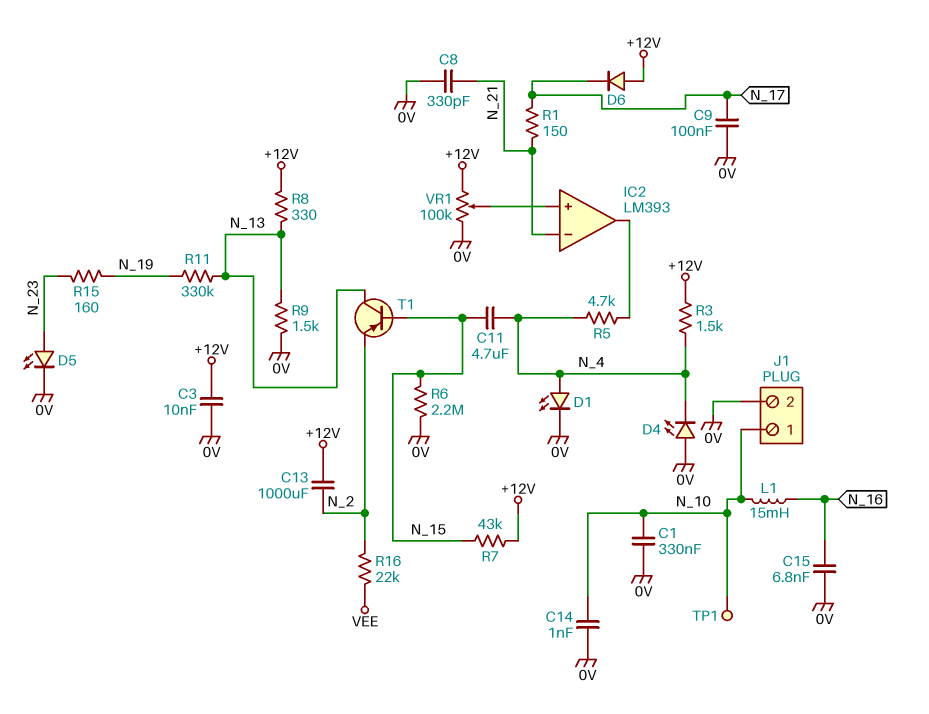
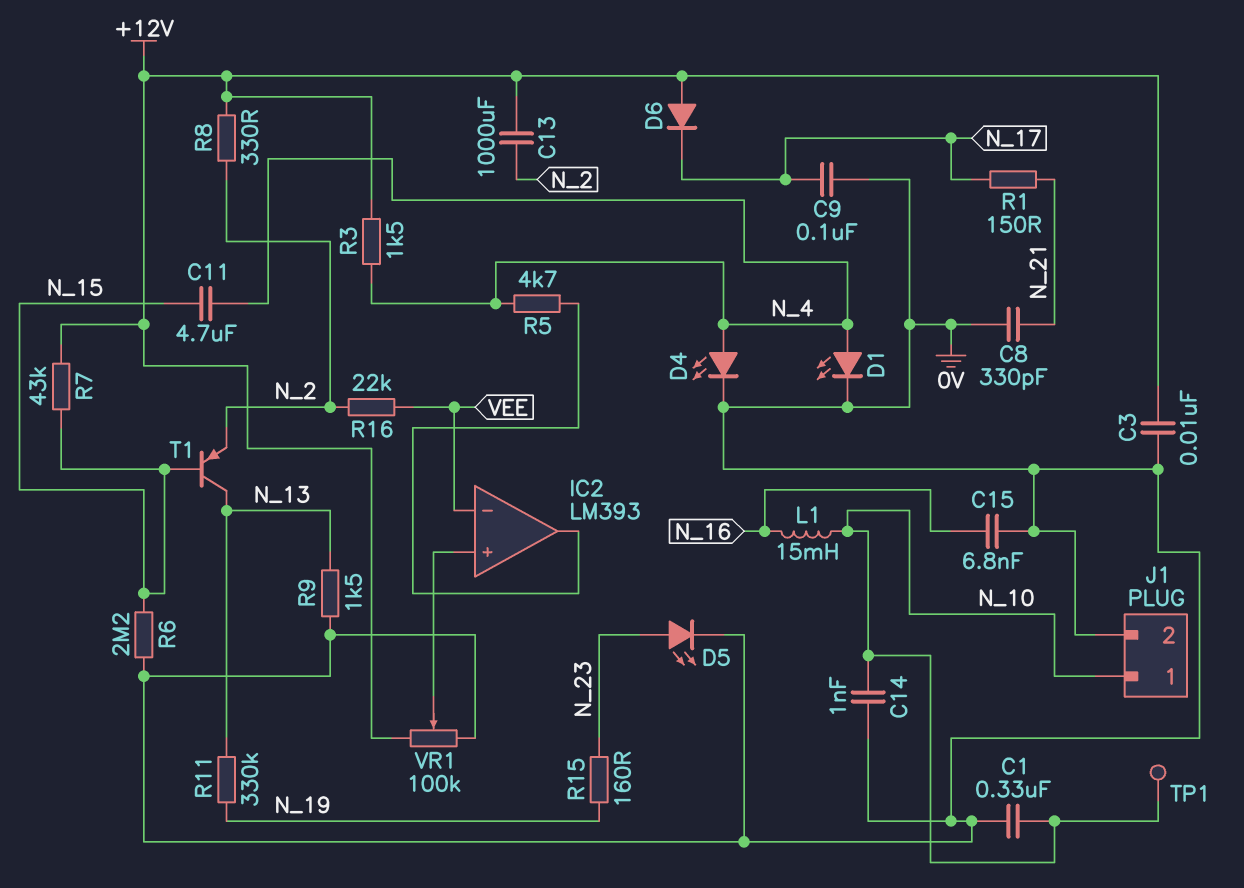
D4: LED (A 0V, K N_4) -> LED (A N_4, K 0V)
IC2 pin in-: N_21 -> VEE
R8: 330 (+12V, N_13) -> 330 (+12V, N_2)

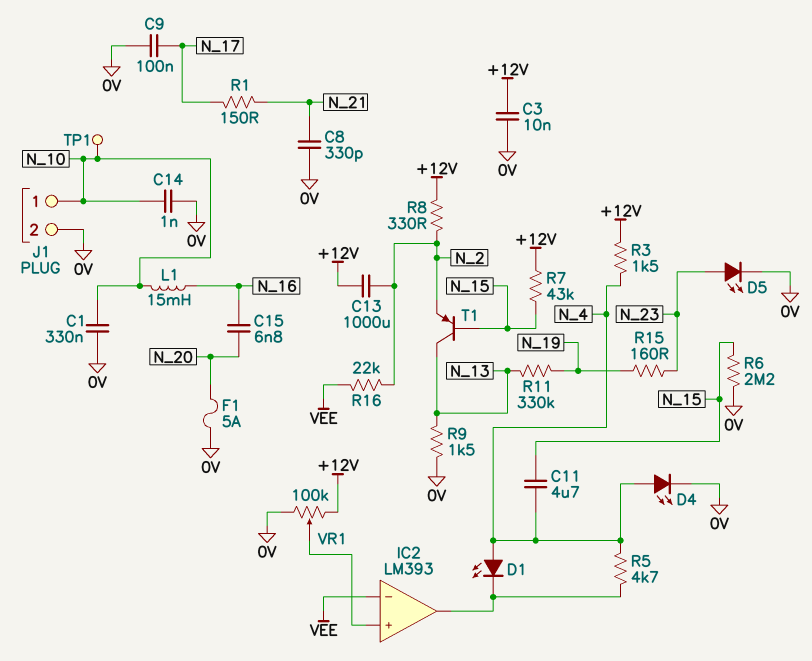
C15: 6.8nF (0V, N_16) -> 6.8nF (N_16, N_20)
D1: LED (A N_4, K 0V) -> LED (A N_4, K IC2/out)
D6: diode (A +12V, K N_17) -> none
F1: none -> 5A (0V, N_20)

